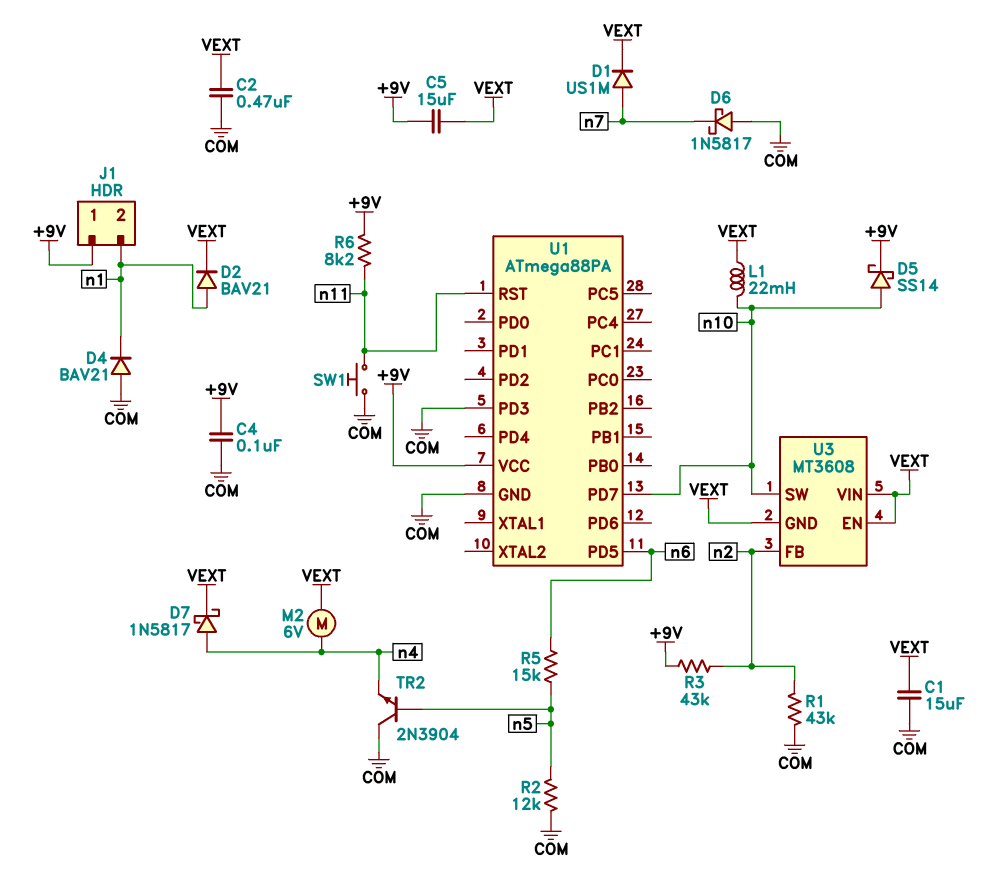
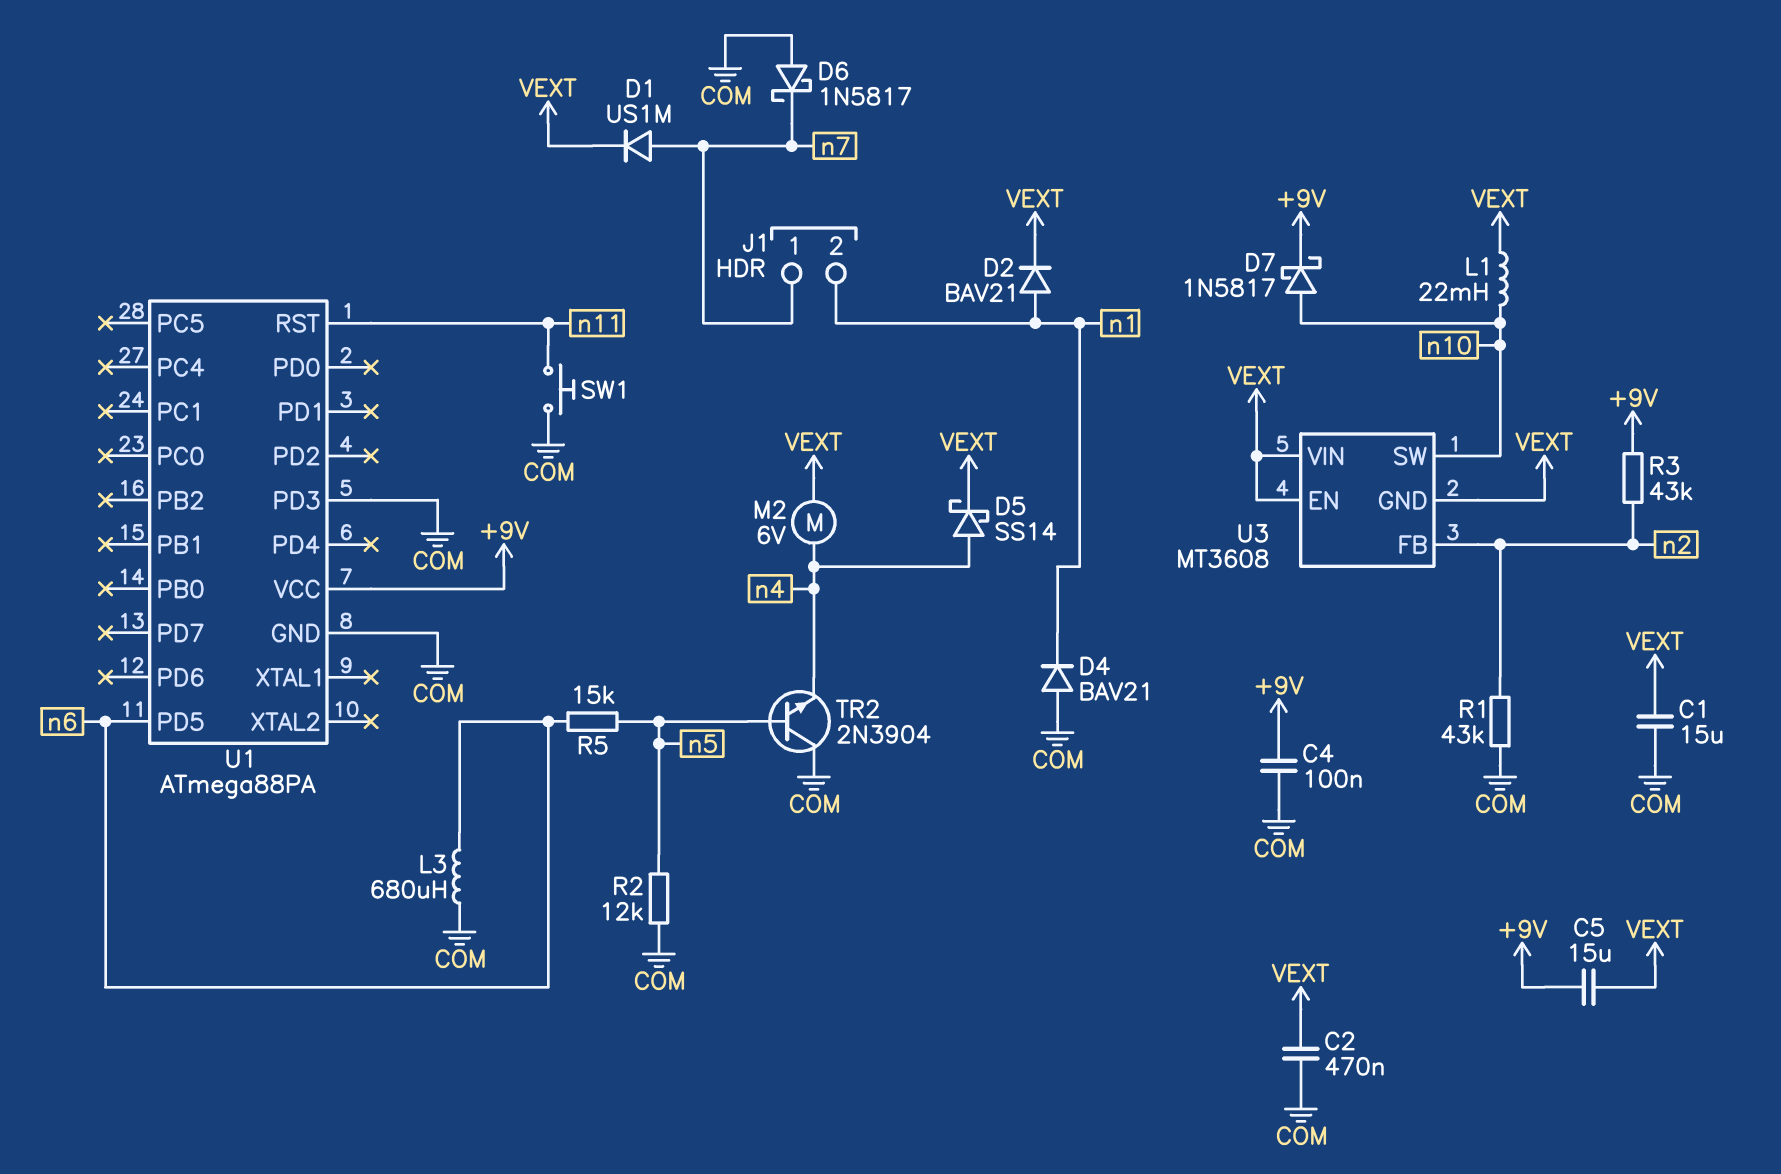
D5: schottky SS14 (A n10, K +9V) -> schottky SS14 (A n4, K VEXT)
D7: schottky 1N5817 (A n4, K VEXT) -> schottky 1N5817 (A n10, K +9V)
J1 pin 1: +9V -> n7
L3: none -> 680uH (COM, n6)
R6: 8.2k (+9V, n11) -> none
U1 pin PD7: n10 -> none

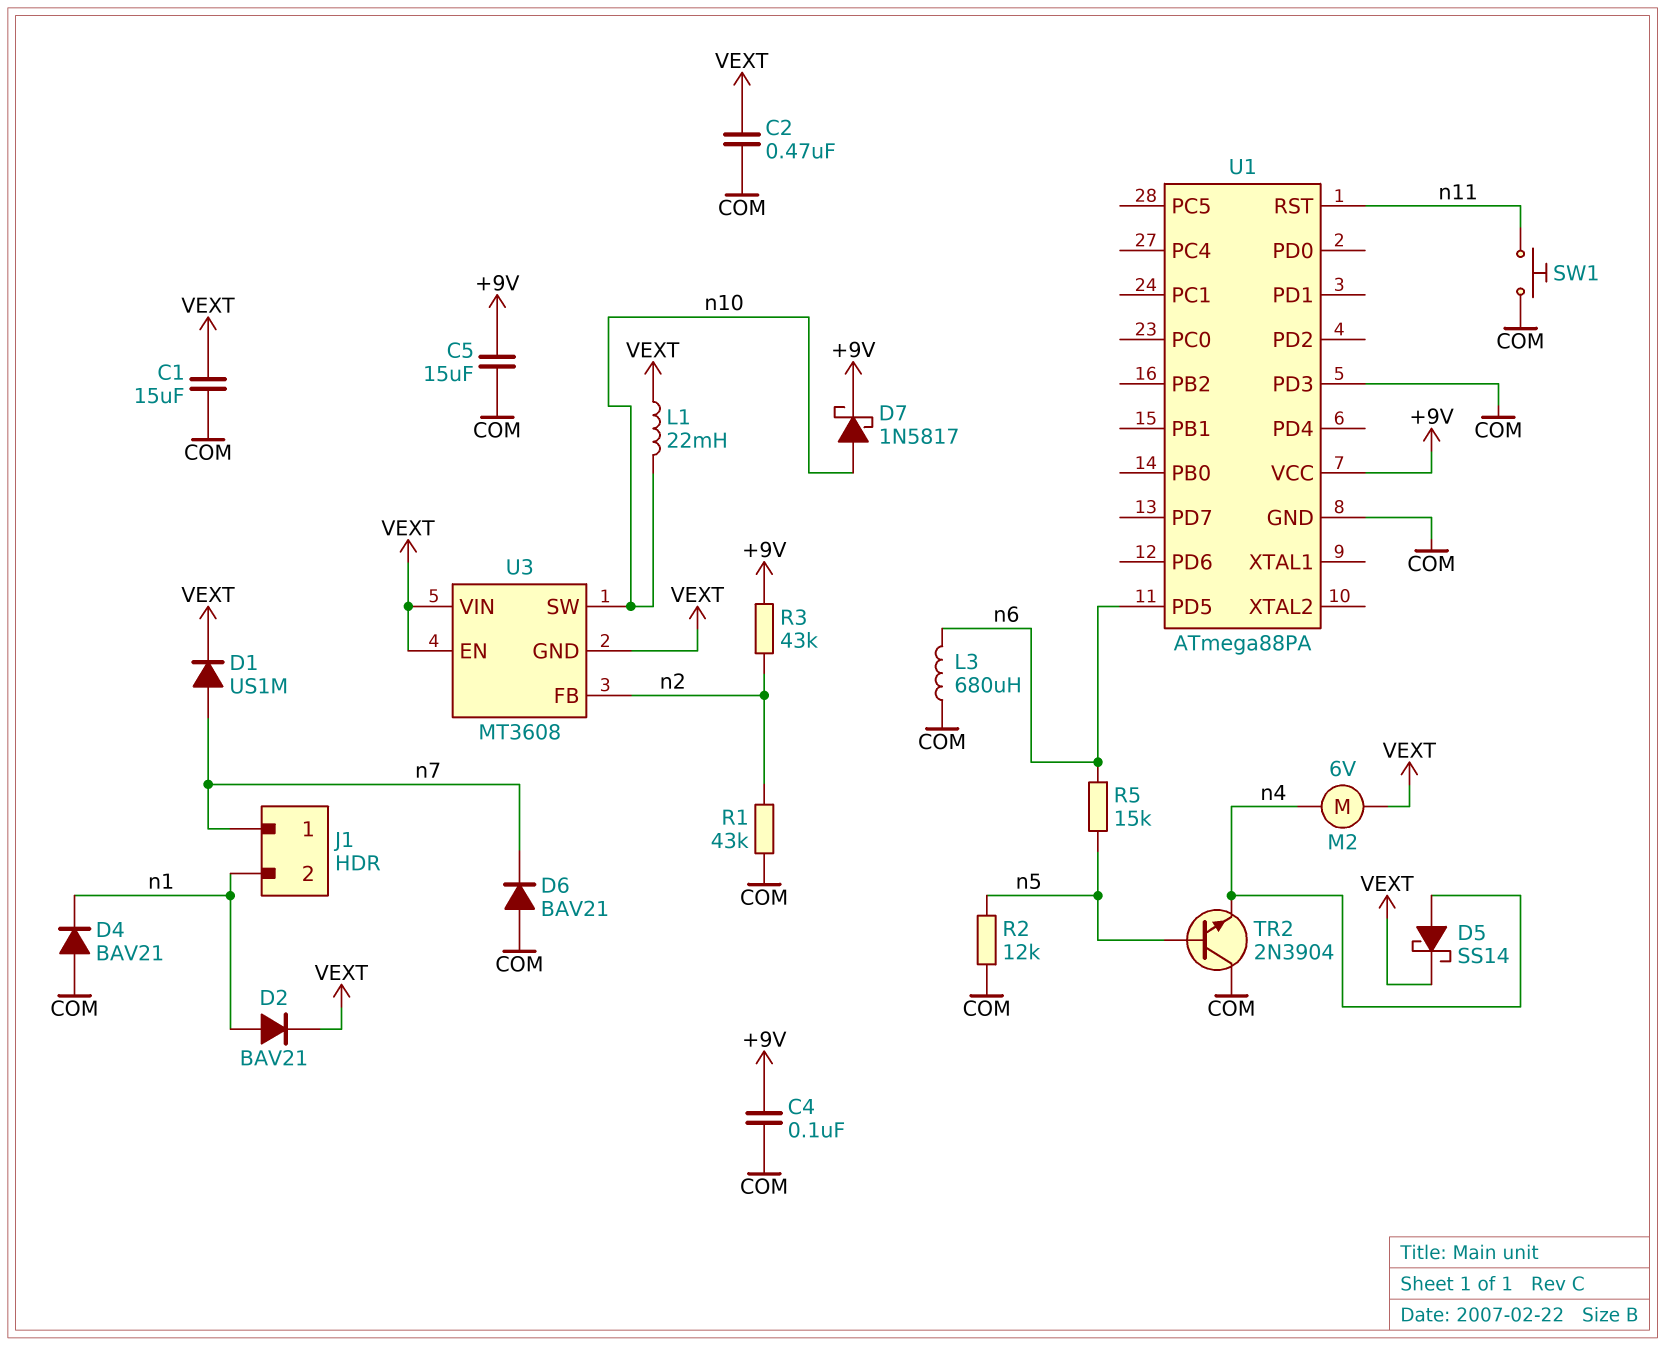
C5: 15uF (+9V, VEXT) -> 15uF (+9V, COM)
D6: schottky 1N5817 (A COM, K n7) -> diode BAV21 (A COM, K n7)

